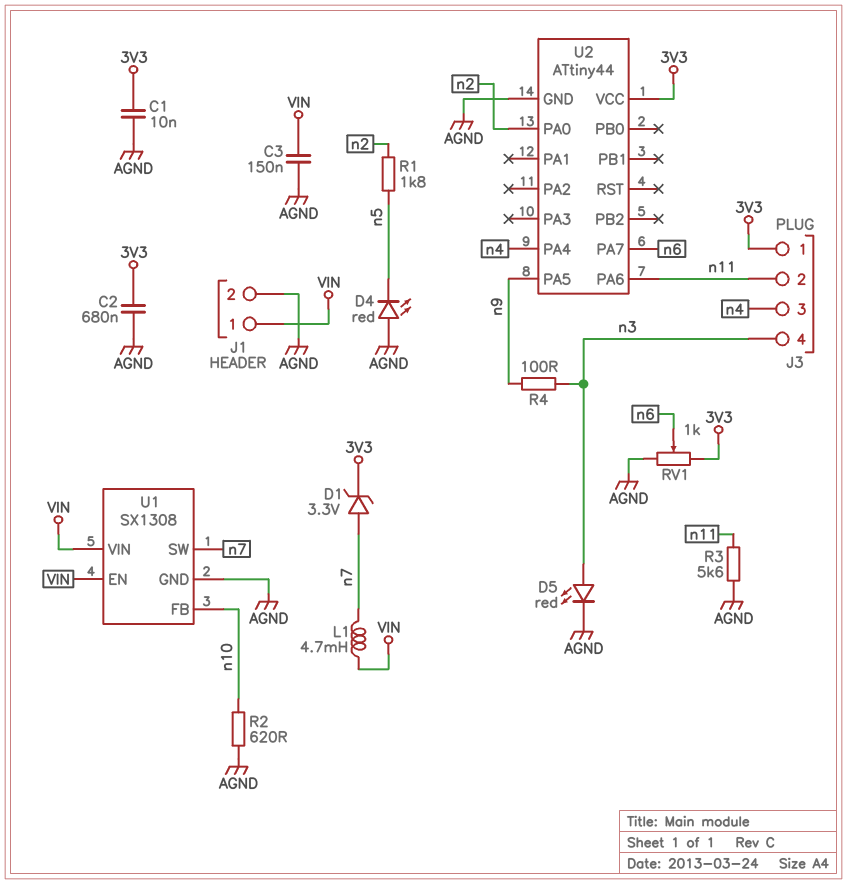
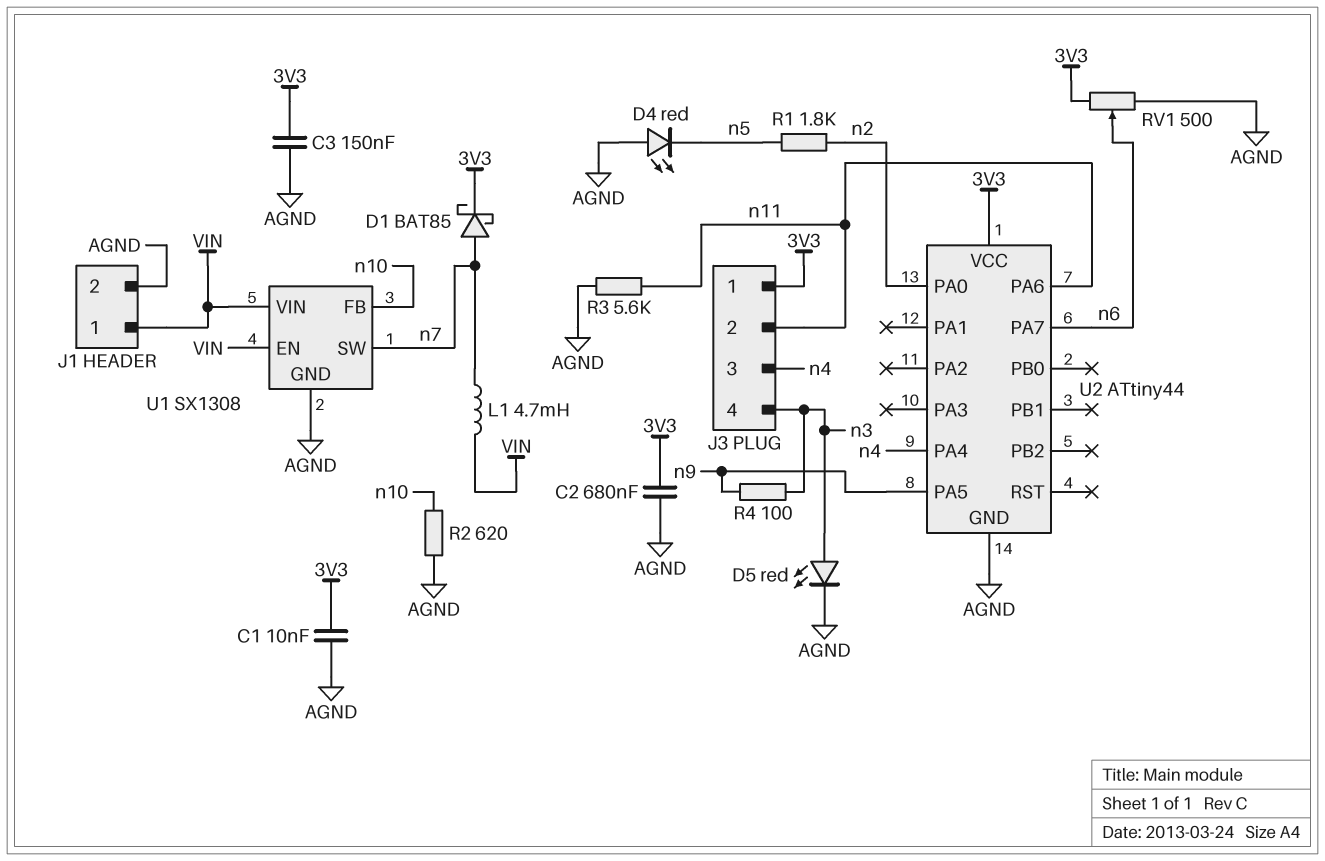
C3: 150nF (AGND, VIN) -> 150nF (3V3, AGND)
D1: zener 3.3V (A n7, K 3V3) -> schottky BAT85 (A n7, K 3V3)
RV1: 1k (3V3, AGND, wiper n6) -> 500 (3V3, AGND, wiper n6)

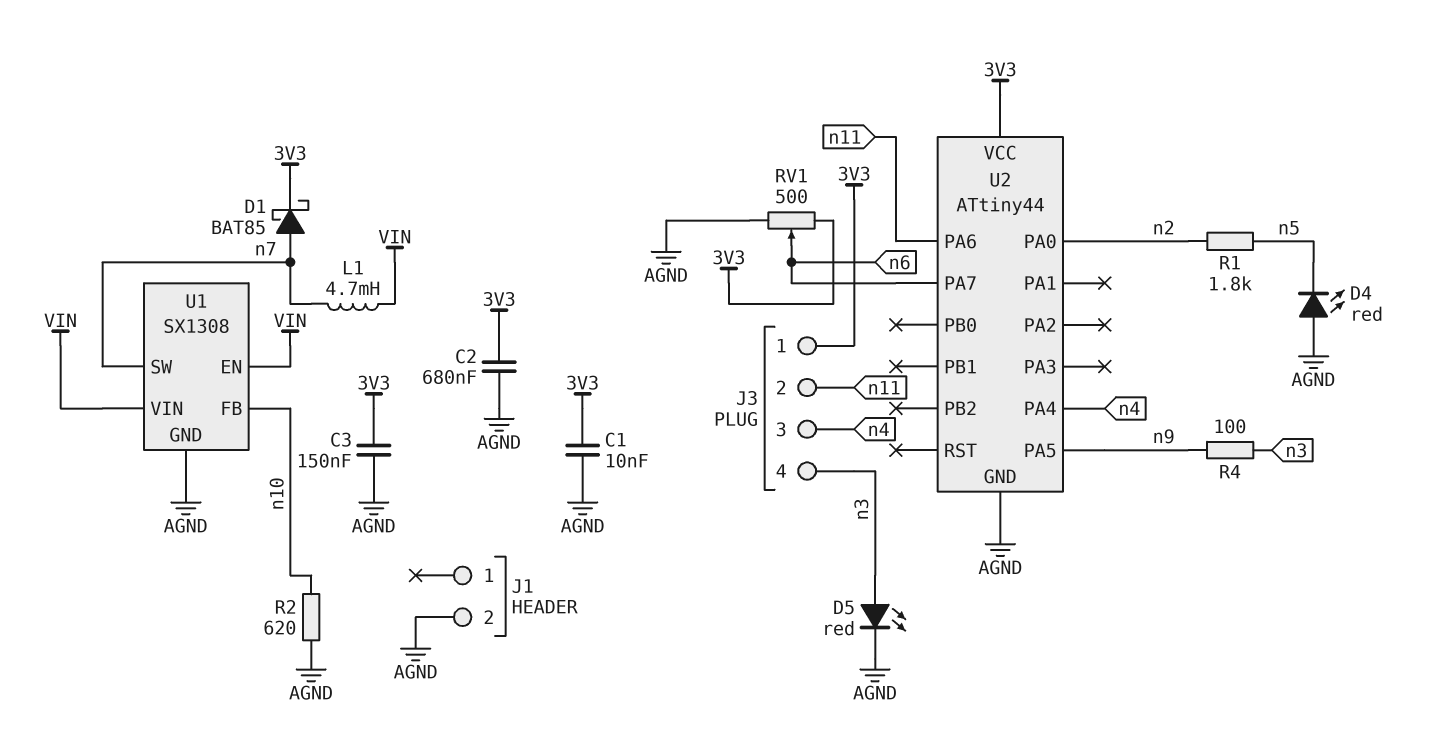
J1 pin 1: VIN -> none
R3: 5.6k (AGND, n11) -> none

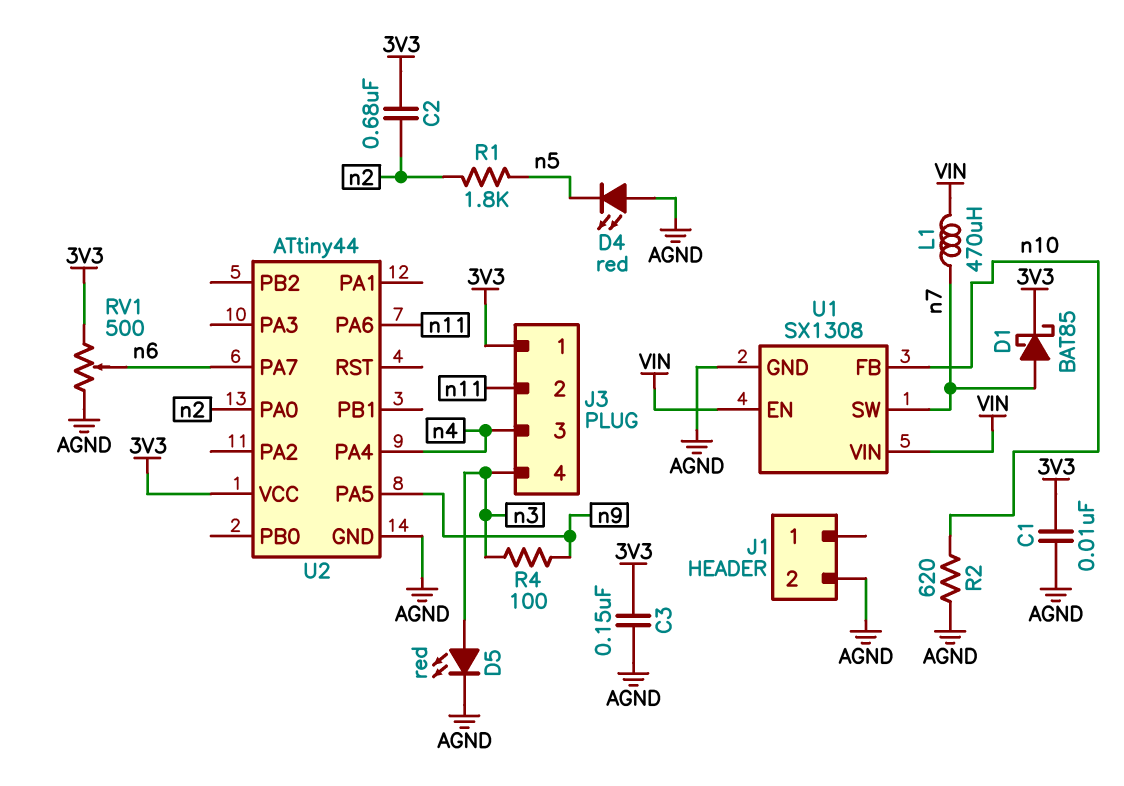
C2: 680nF (3V3, AGND) -> 680nF (3V3, n2)
L1: 4.7mH (VIN, n7) -> 470uH (VIN, n7)

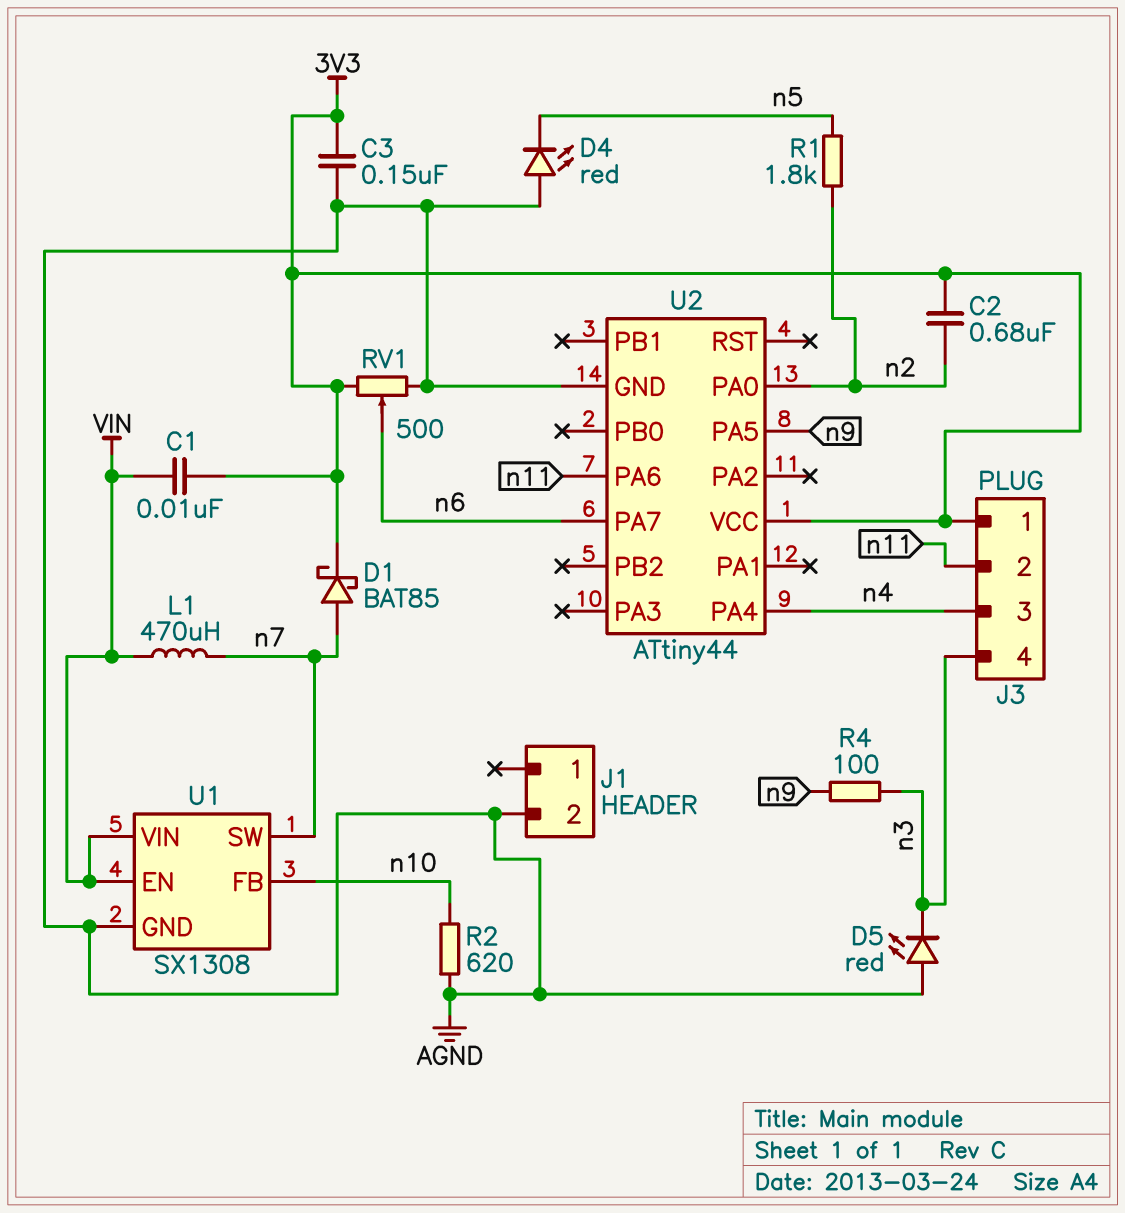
C1: 10nF (3V3, AGND) -> 10nF (3V3, VIN)
D5: LED red (A n3, K AGND) -> LED red (A AGND, K n3)

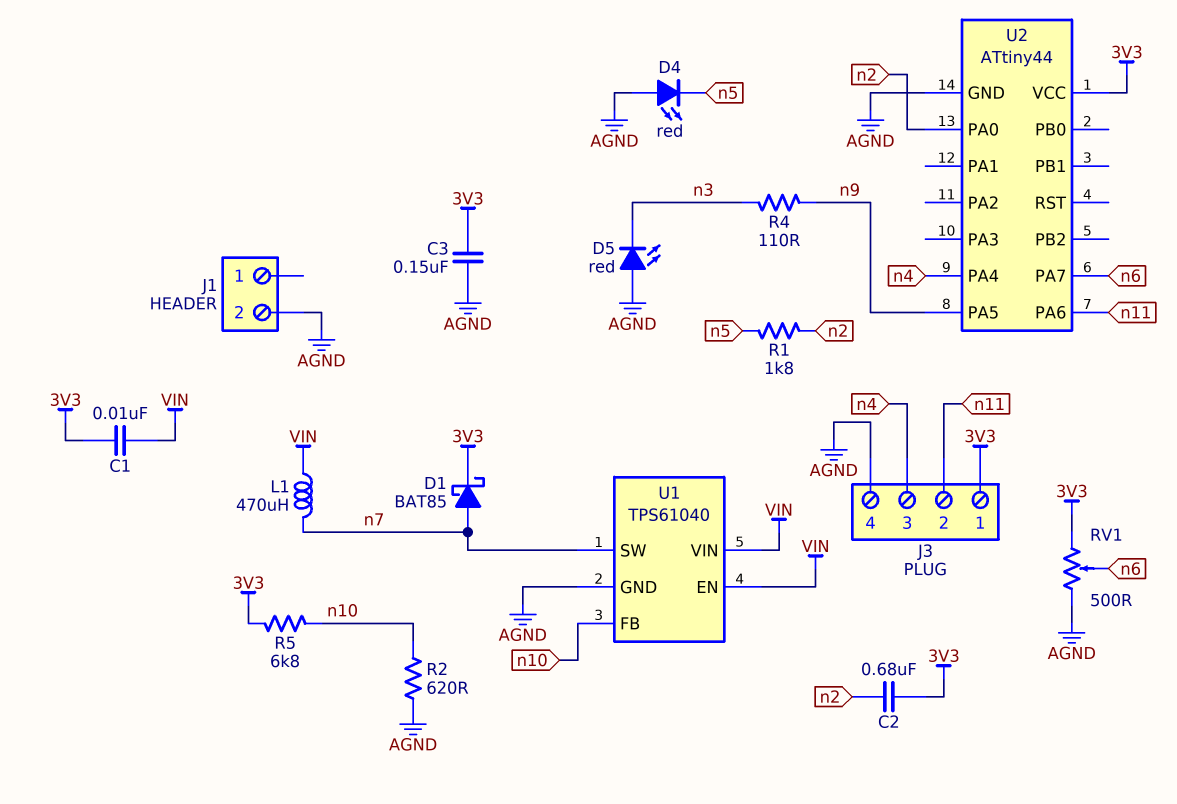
J3 pin 4: n3 -> AGND
R4: 100 (n3, n9) -> 110 (n3, n9)
R5: none -> 6.8k (3V3, n10)
U1: SX1308 -> TPS61040

